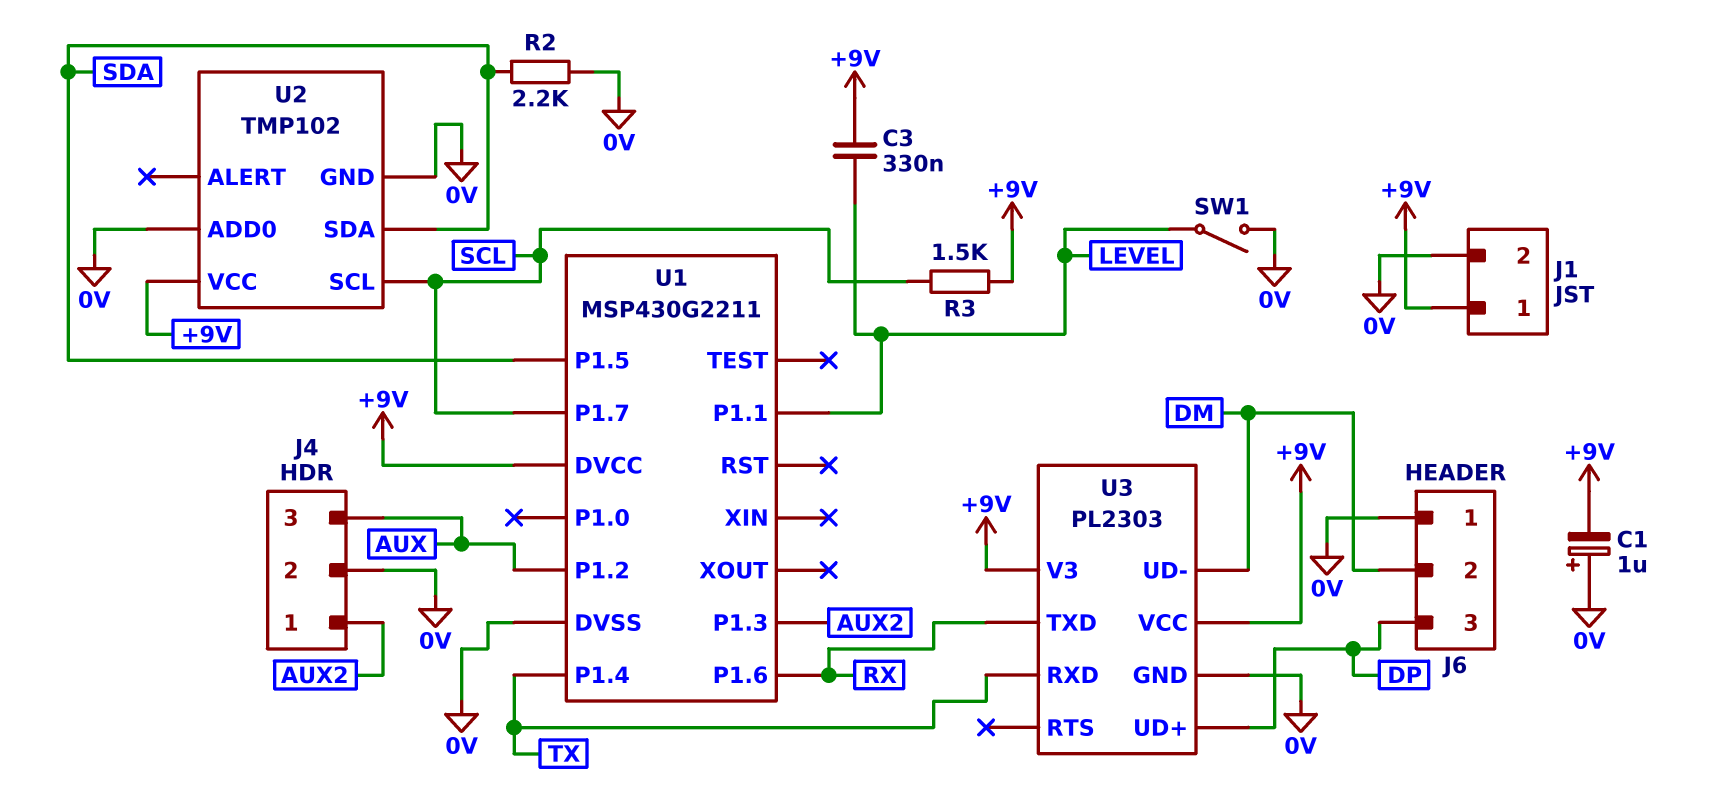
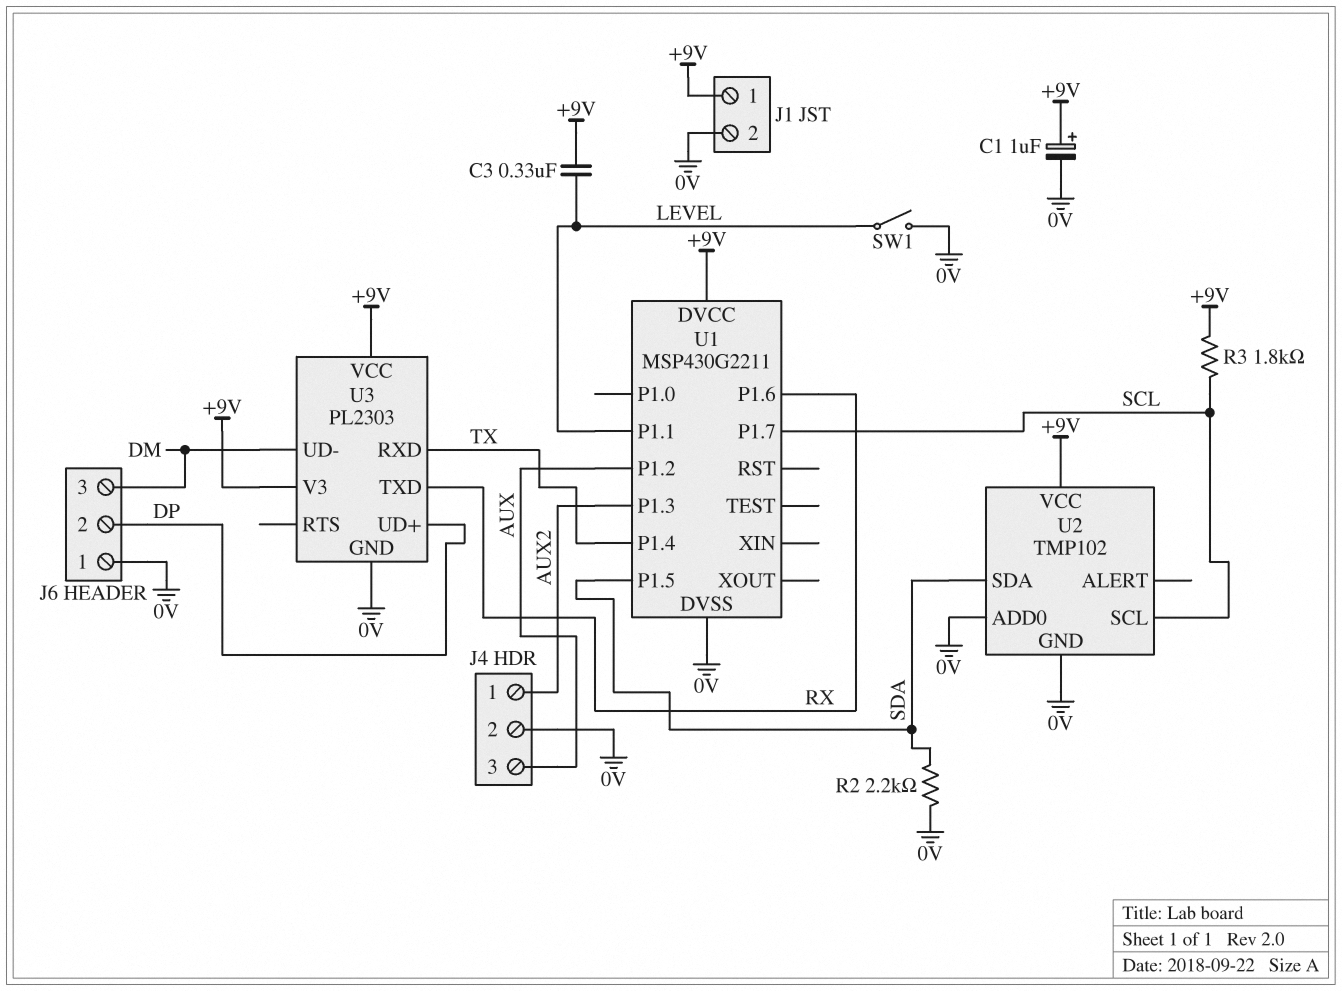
C1: 1uF (plus 0V, minus +9V) -> 1uF (plus +9V, minus 0V)
J6 pin 2: DM -> DP
J6 pin 3: DP -> DM
R3: 1.5k (+9V, SCL) -> 1.8k (+9V, SCL)

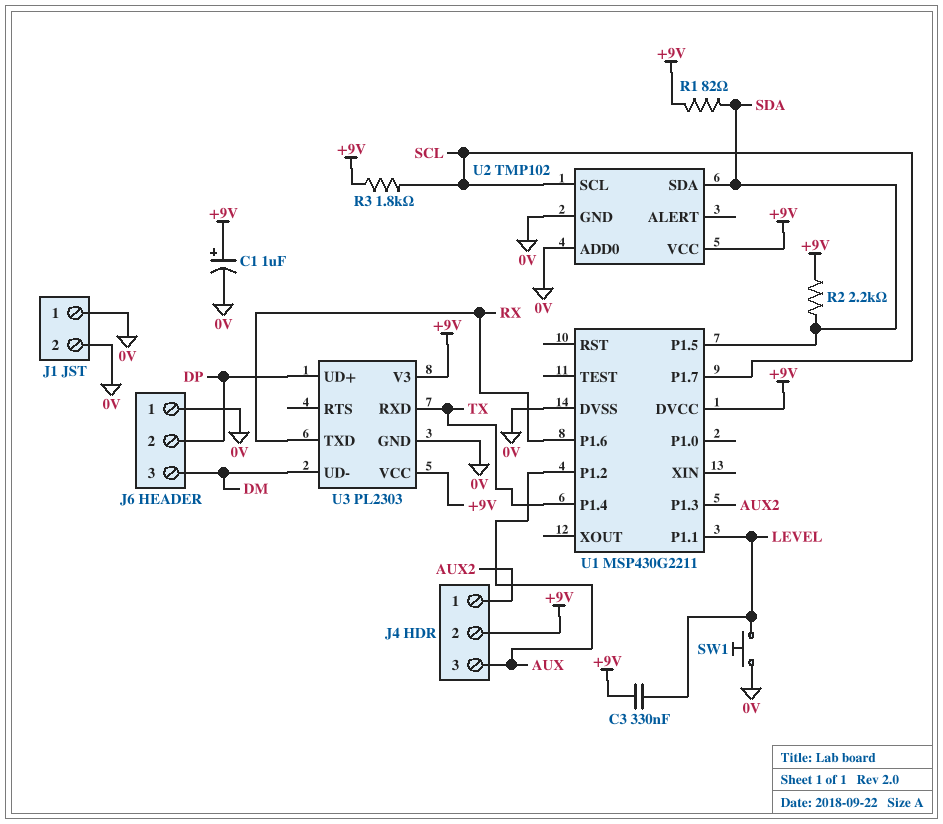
J1 pin 1: +9V -> 0V
J4 pin 2: 0V -> +9V
R1: none -> 82 (+9V, SDA)
R2: 2.2k (0V, SDA) -> 2.2k (+9V, SDA)
SW1: switch (0V, LEVEL) -> button (0V, LEVEL)

